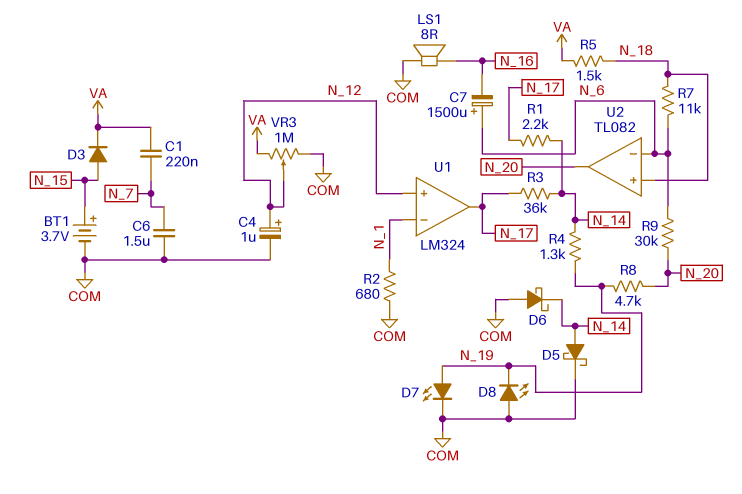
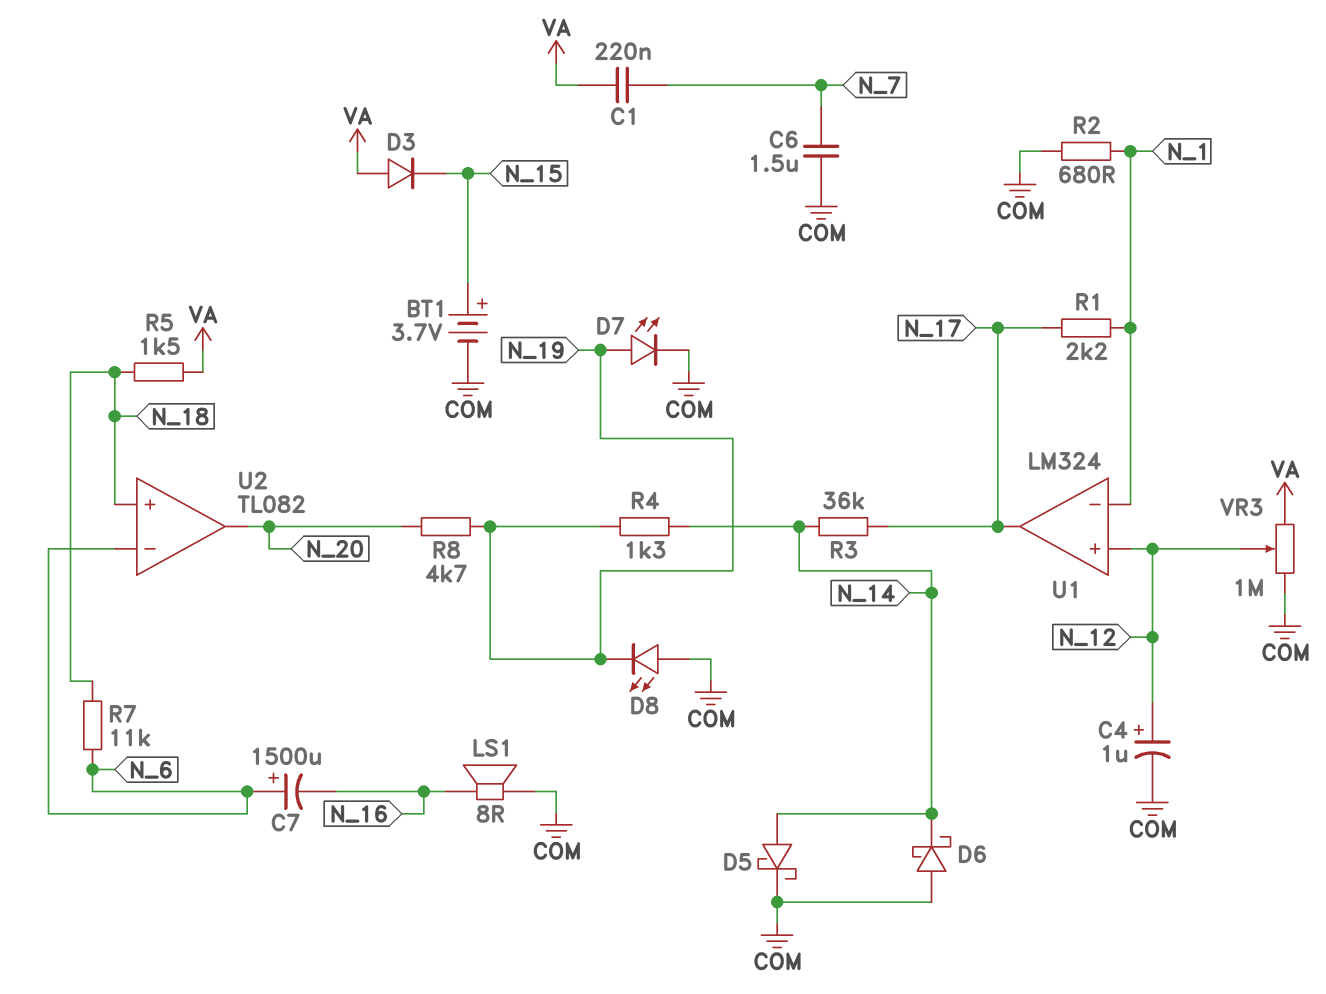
D3: diode (A N_15, K VA) -> diode (A VA, K N_15)
R1: 2.2k (N_14, N_17) -> 2.2k (N_1, N_17)
R9: 30k (N_6, N_20) -> none

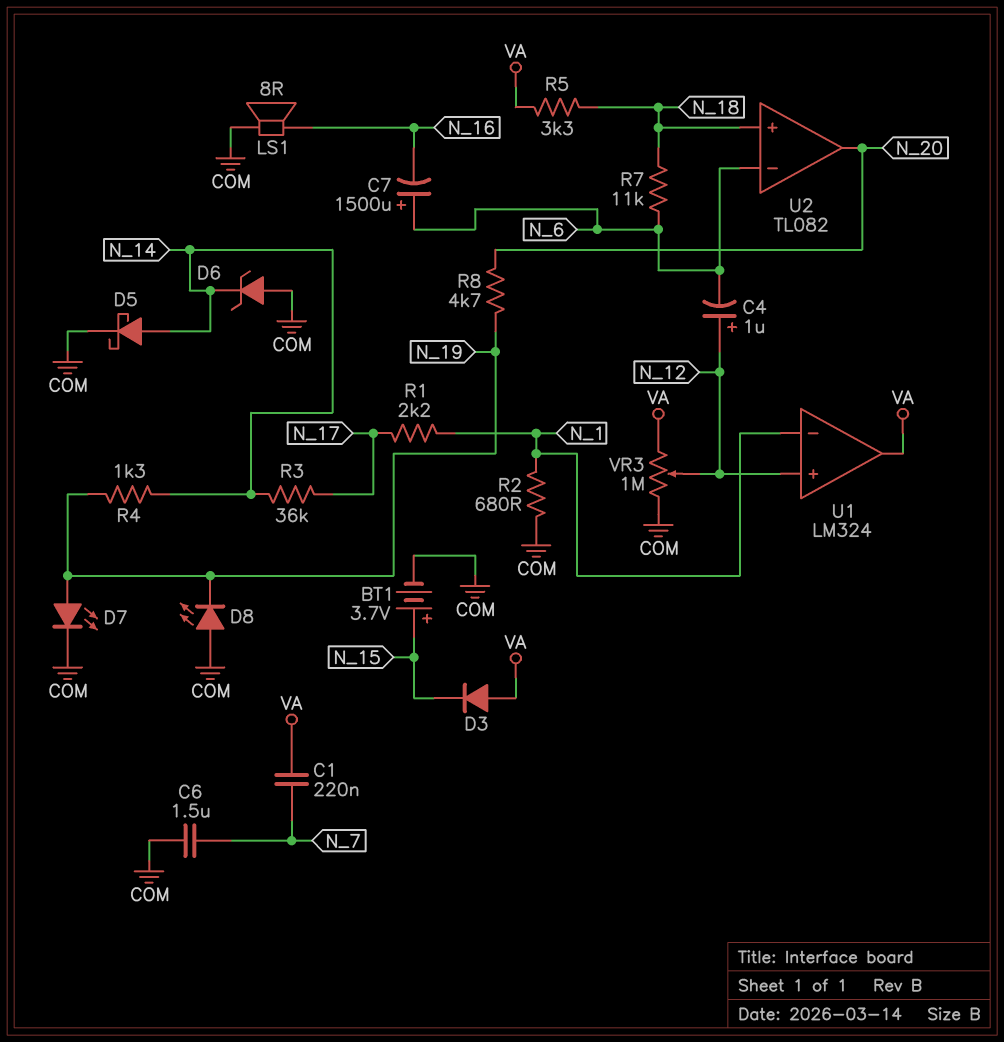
C4: 1uF (plus N_12, minus COM) -> 1uF (plus N_12, minus N_6)
D6: schottky (A COM, K N_14) -> zener (A COM, K N_14)
R5: 1.5k (N_18, VA) -> 3.3k (N_18, VA)
U1 pin out: N_17 -> VA

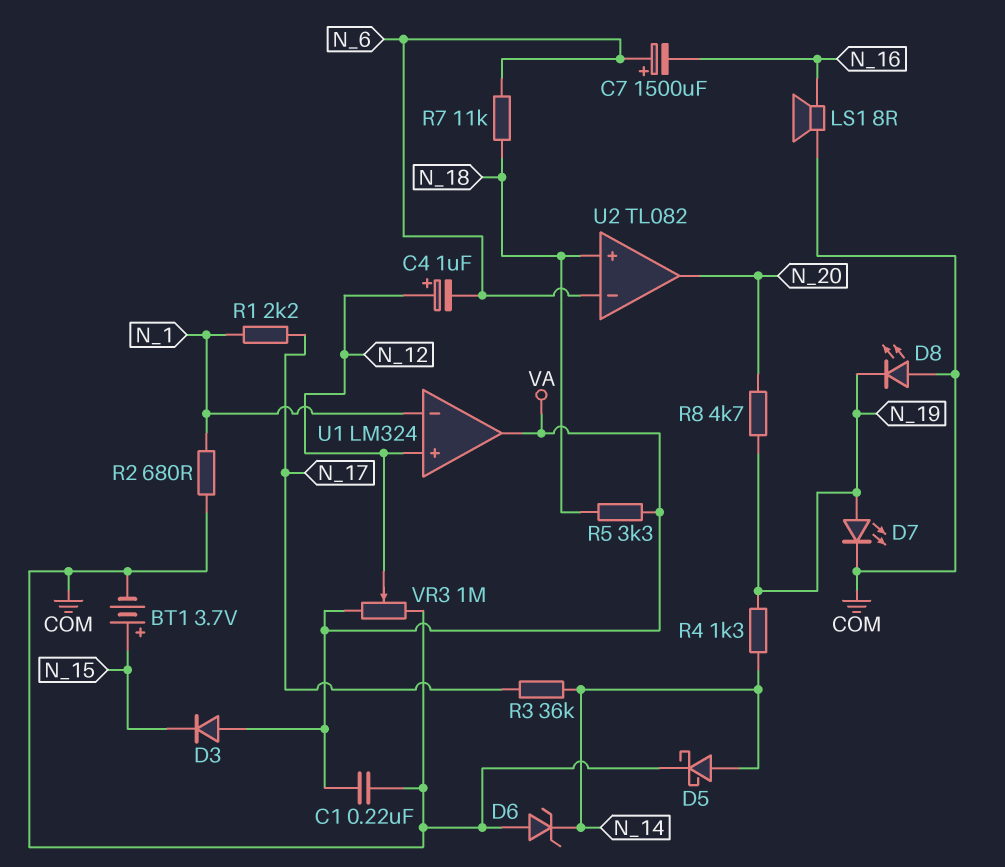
C1: 220nF (N_7, VA) -> 220nF (COM, VA)
C6: 1.5uF (COM, N_7) -> none

